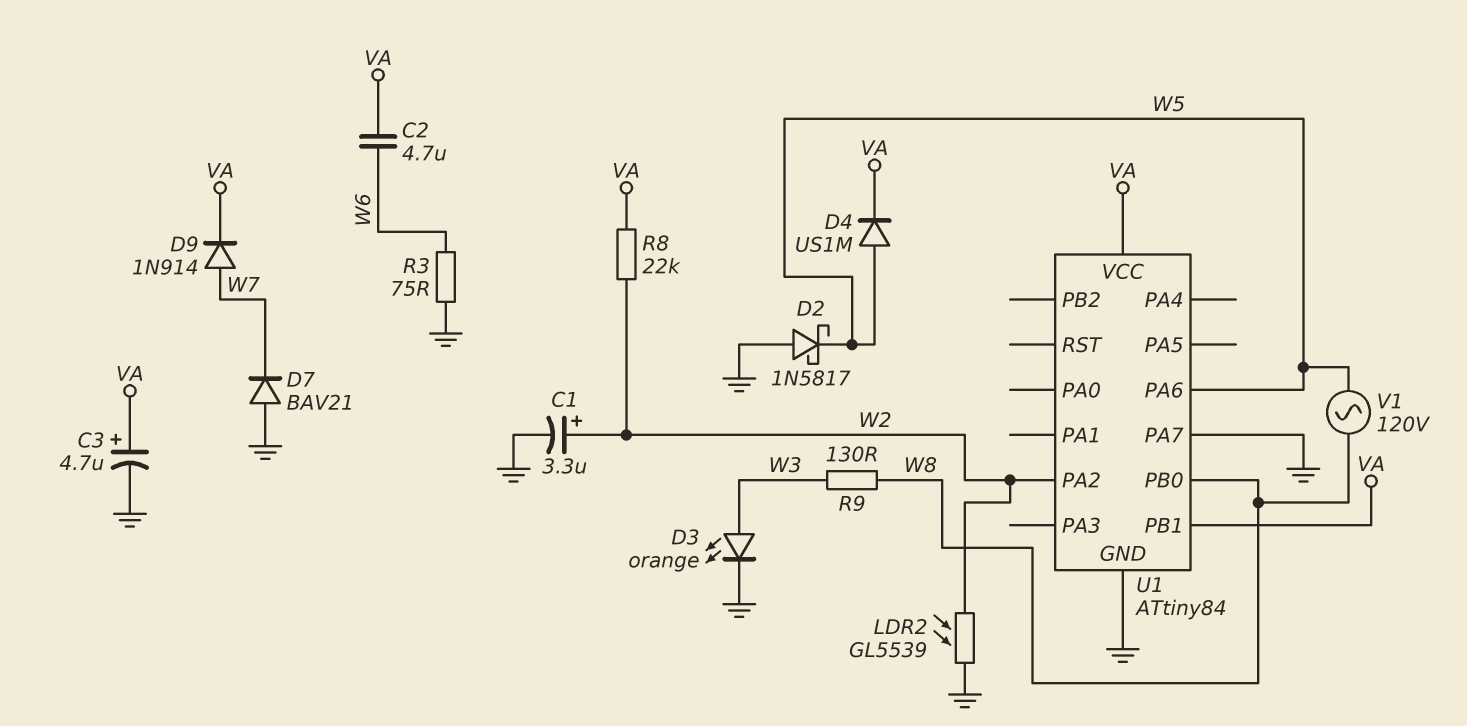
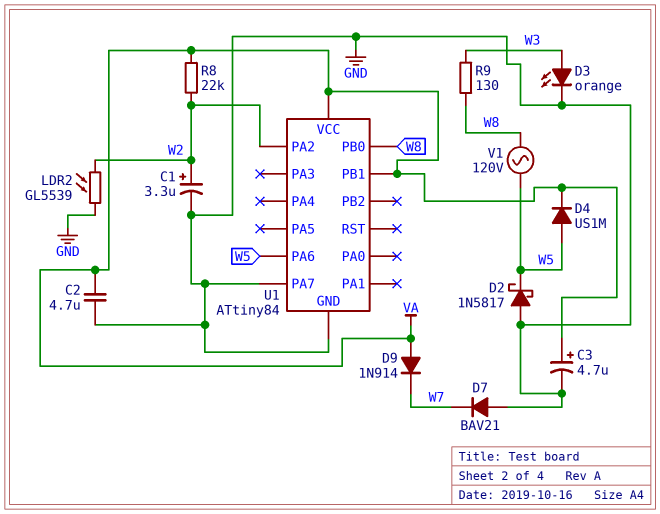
C2: 4.7uF (VA, W6) -> 4.7uF (GND, VA)
D9: diode 1N914 (A W7, K VA) -> diode 1N914 (A VA, K W7)
R3: 75 (GND, W6) -> none

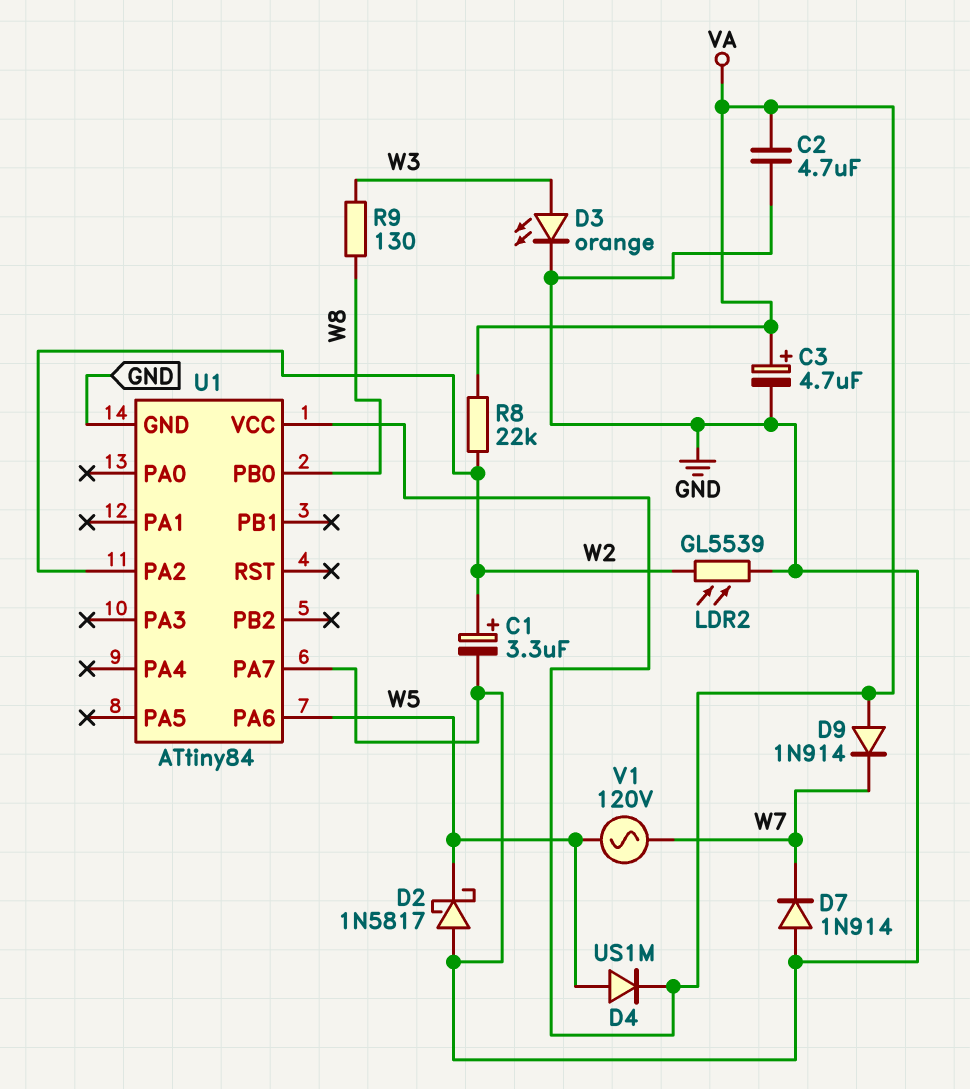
D7: diode BAV21 (A GND, K W7) -> diode 1N914 (A GND, K W7)
U1 pin PB1: VA -> none
V1: AC 120V (W5, W8) -> AC 120V (W5, W7)

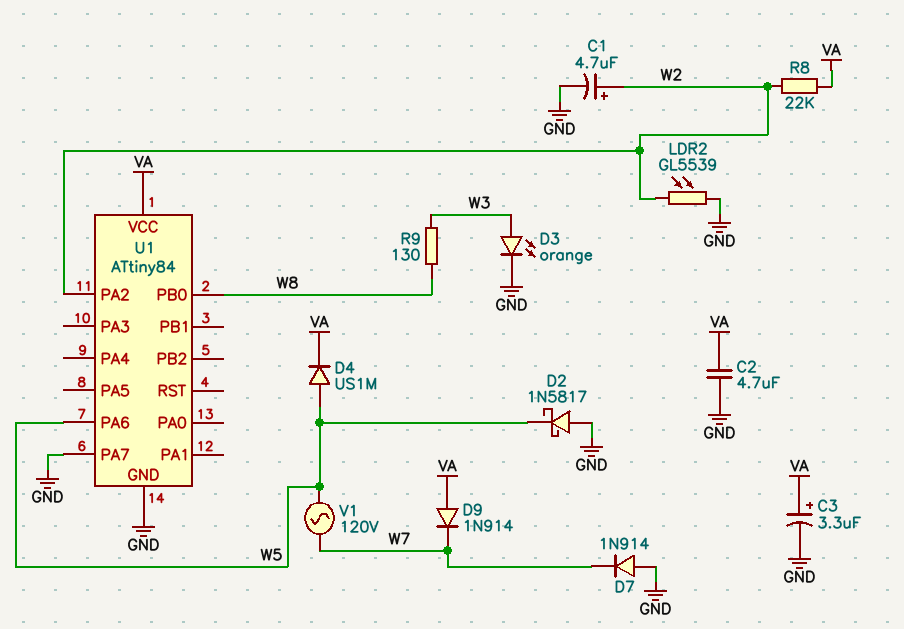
C1: 3.3uF (plus W2, minus GND) -> 4.7uF (plus W2, minus GND)
C3: 4.7uF (plus VA, minus GND) -> 3.3uF (plus VA, minus GND)

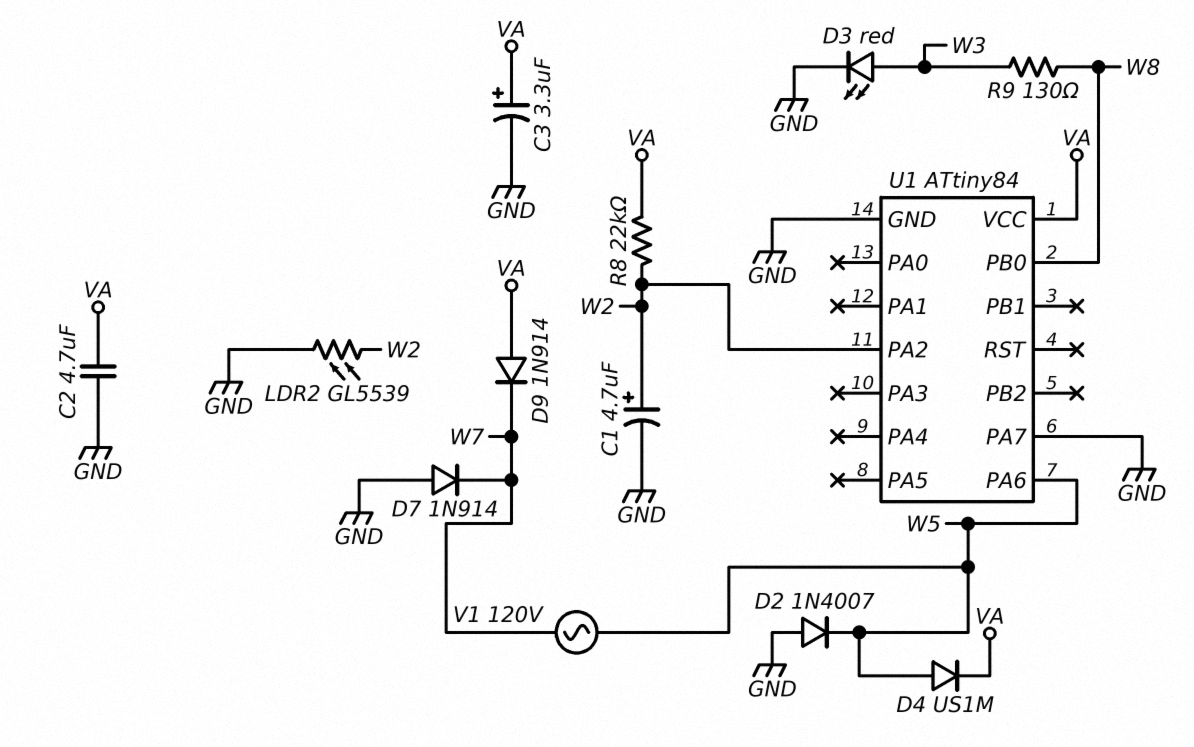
D2: schottky 1N5817 (A GND, K W5) -> diode 1N4007 (A GND, K W5)
D3: LED orange (A W3, K GND) -> LED red (A W3, K GND)

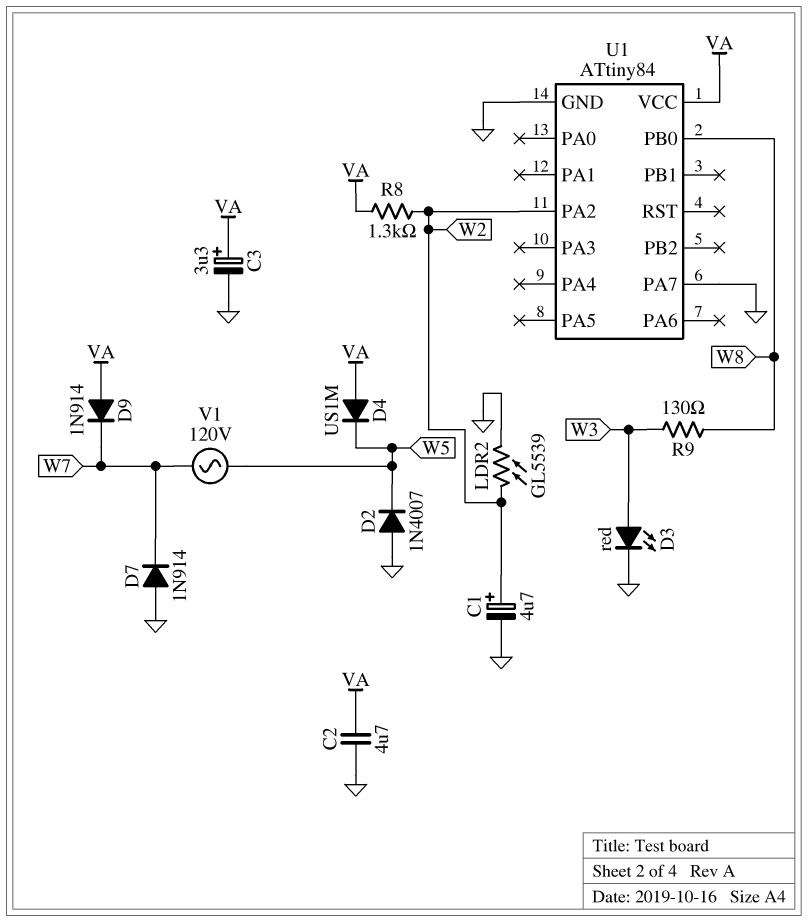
D4: diode US1M (A W5, K VA) -> diode US1M (A VA, K W5)
R8: 22k (VA, W2) -> 1.3k (VA, W2)
U1 pin PA6: W5 -> none

